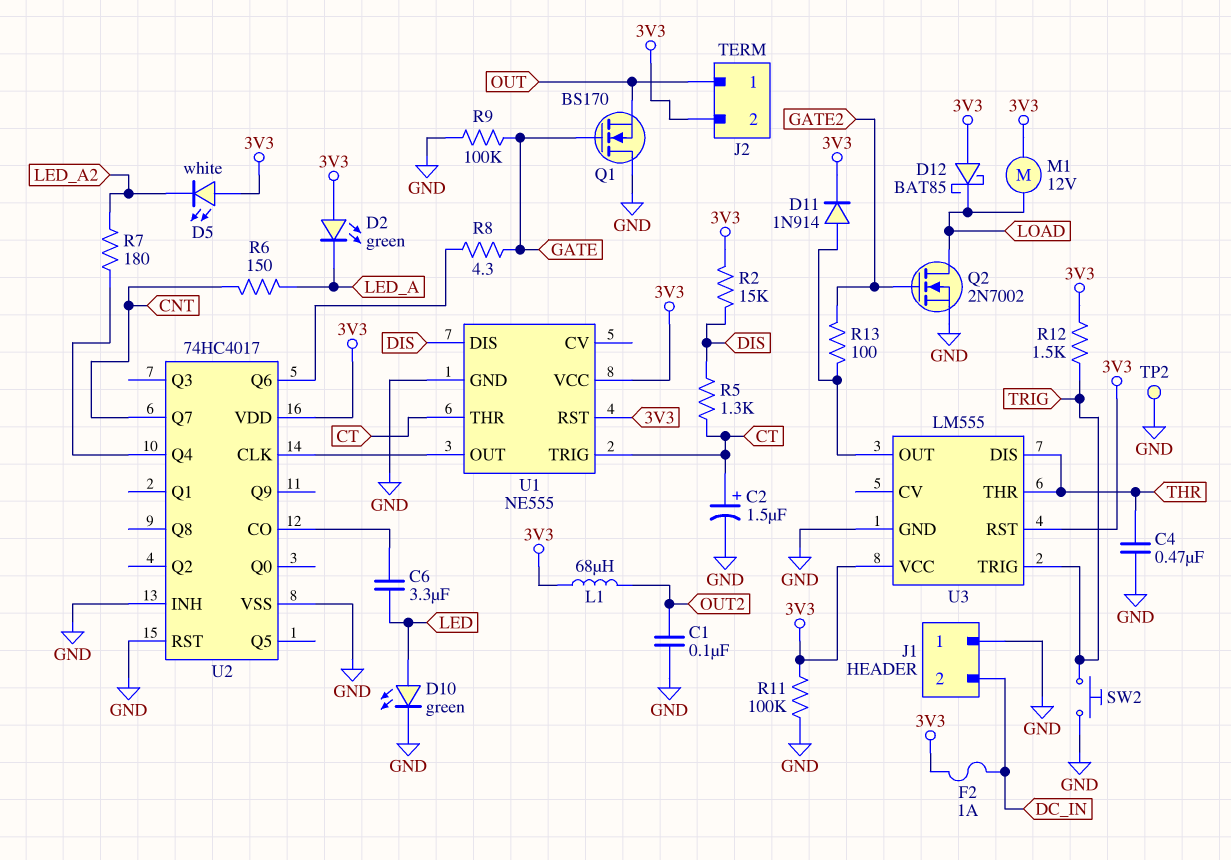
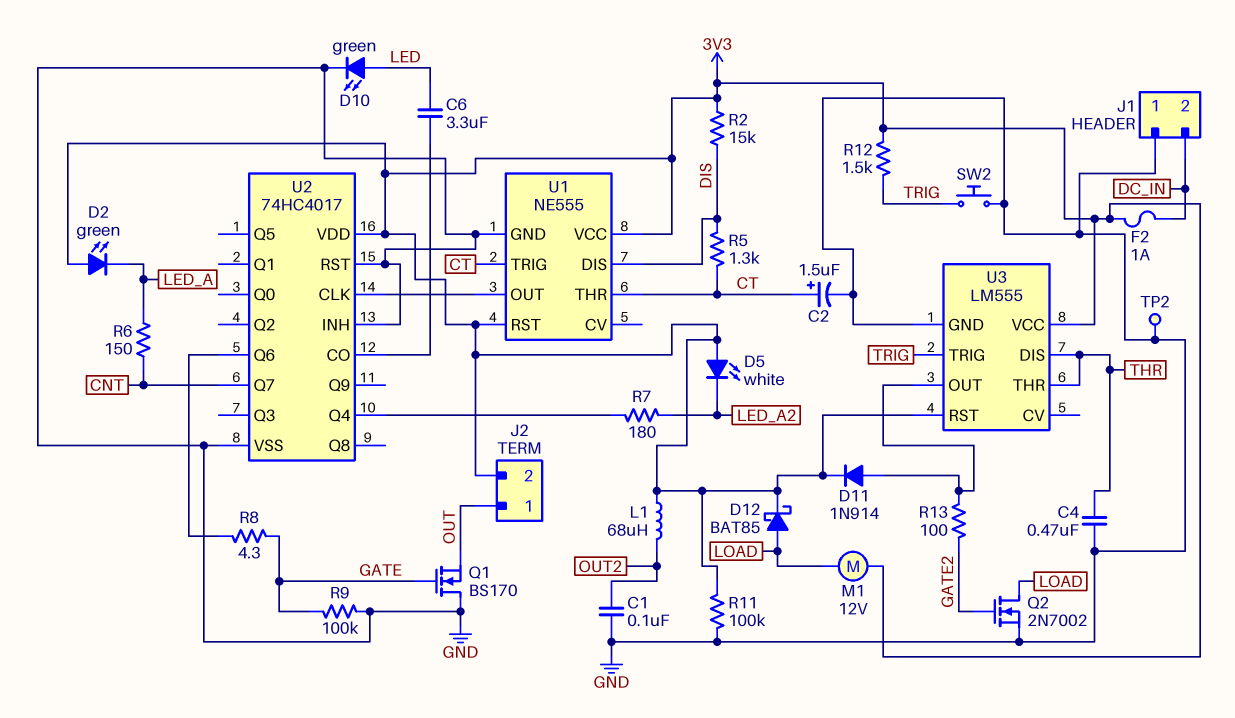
D12: schottky BAT85 (A 3V3, K LOAD) -> schottky BAT85 (A LOAD, K 3V3)

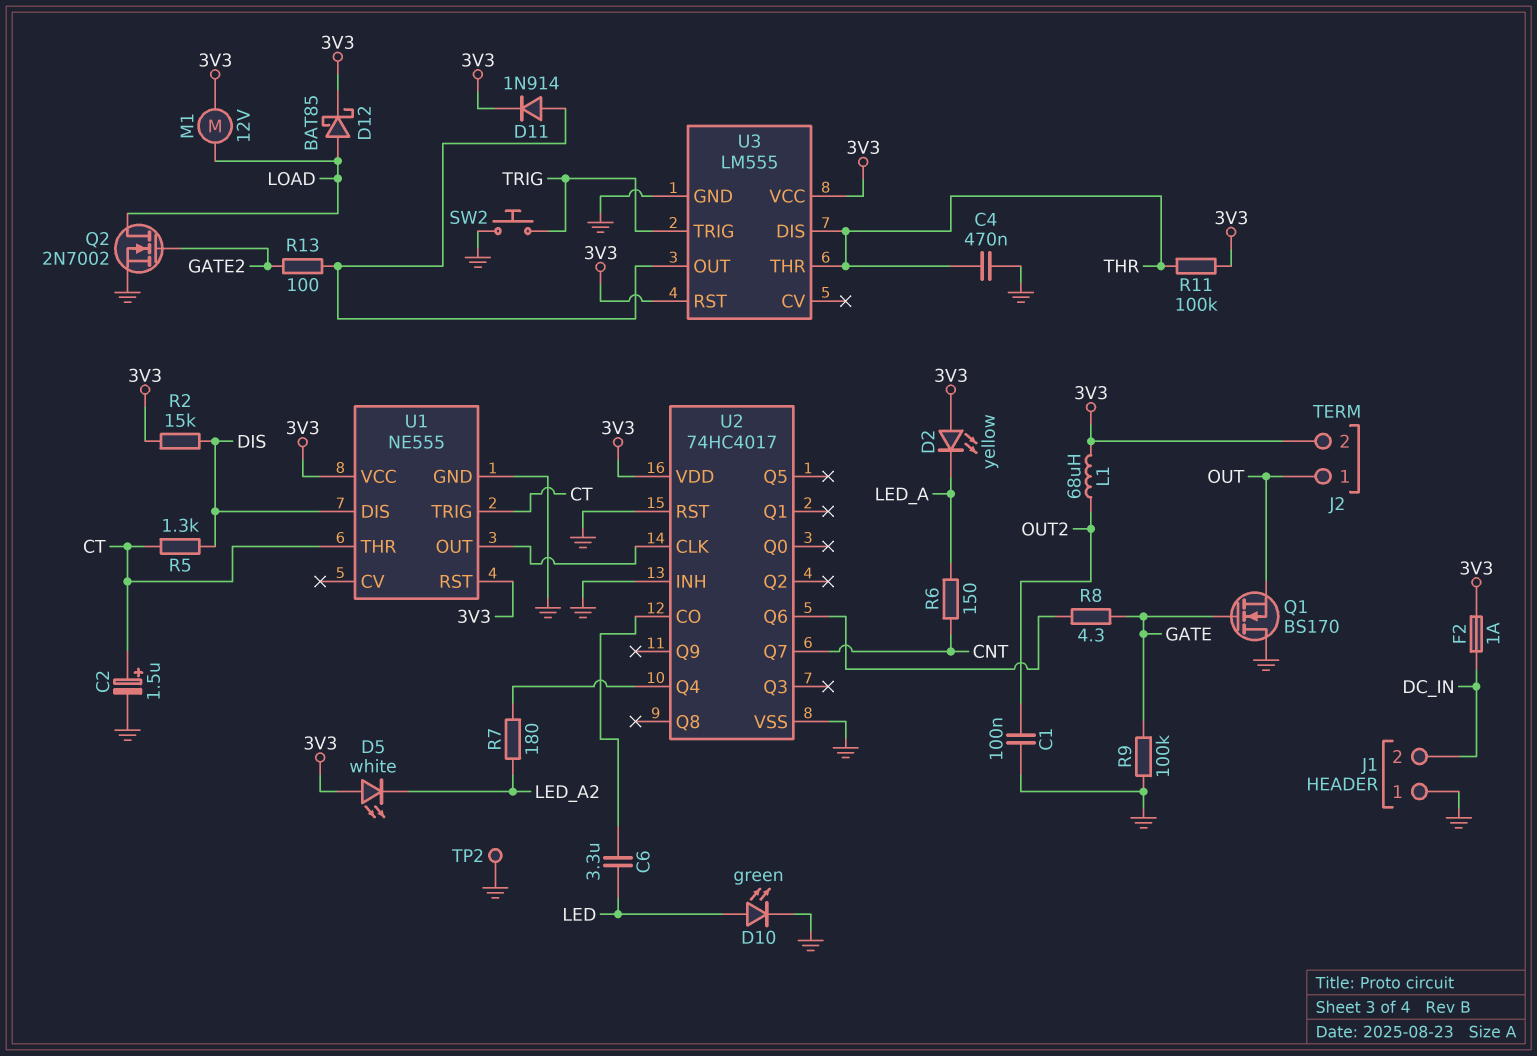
D2: LED green (A 3V3, K LED_A) -> LED yellow (A 3V3, K LED_A)
R11: 100k (3V3, GND) -> 100k (3V3, THR)
R12: 1.5k (3V3, TRIG) -> none

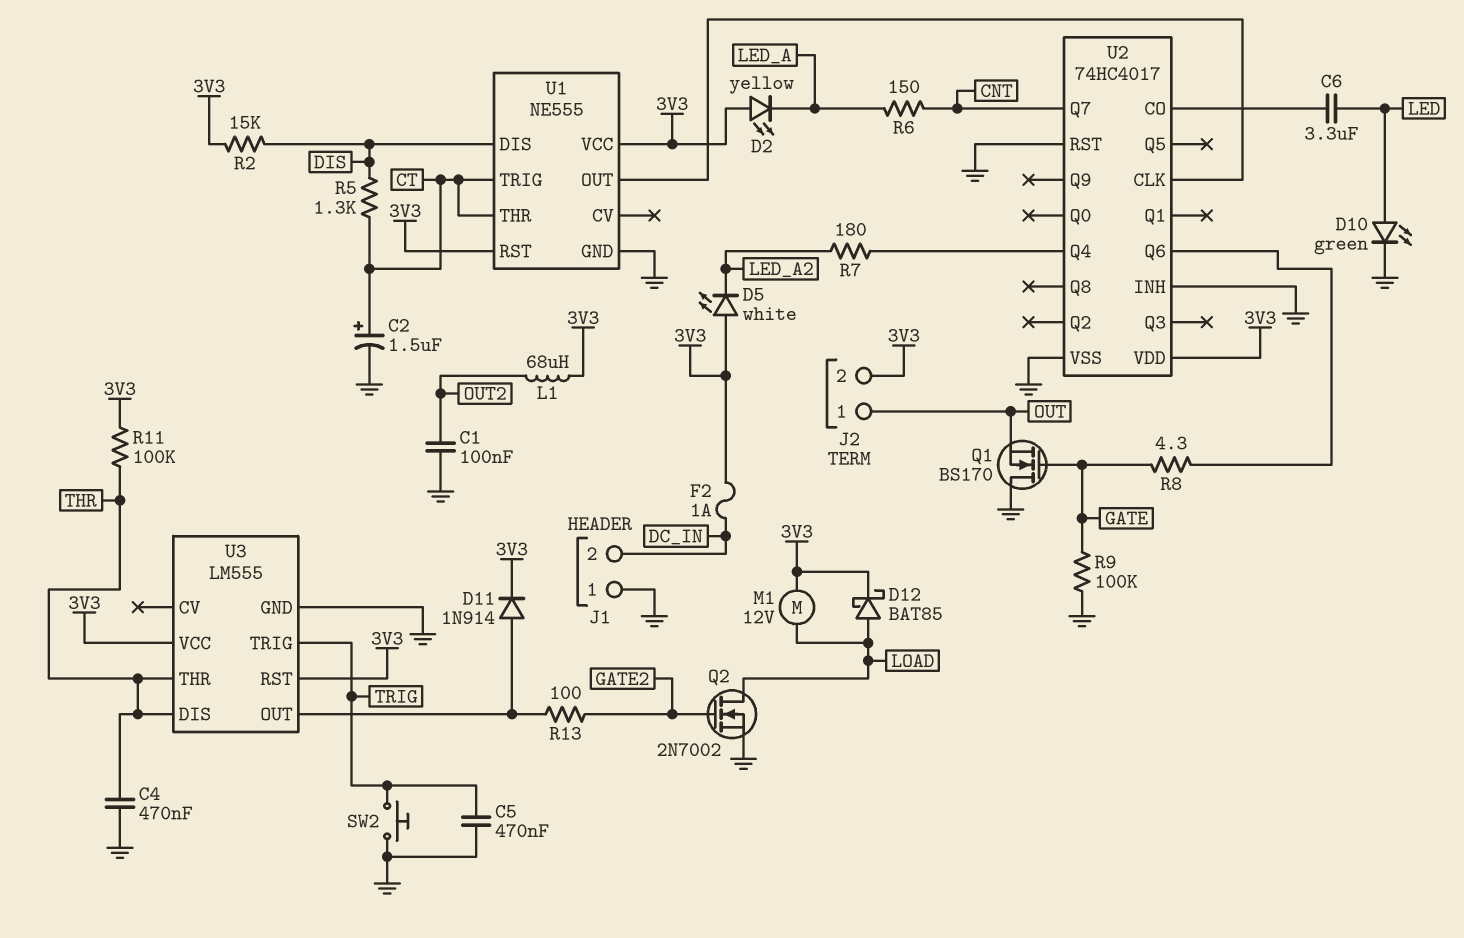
C5: none -> 470nF (GND, TRIG)
TP2: test point (GND) -> none

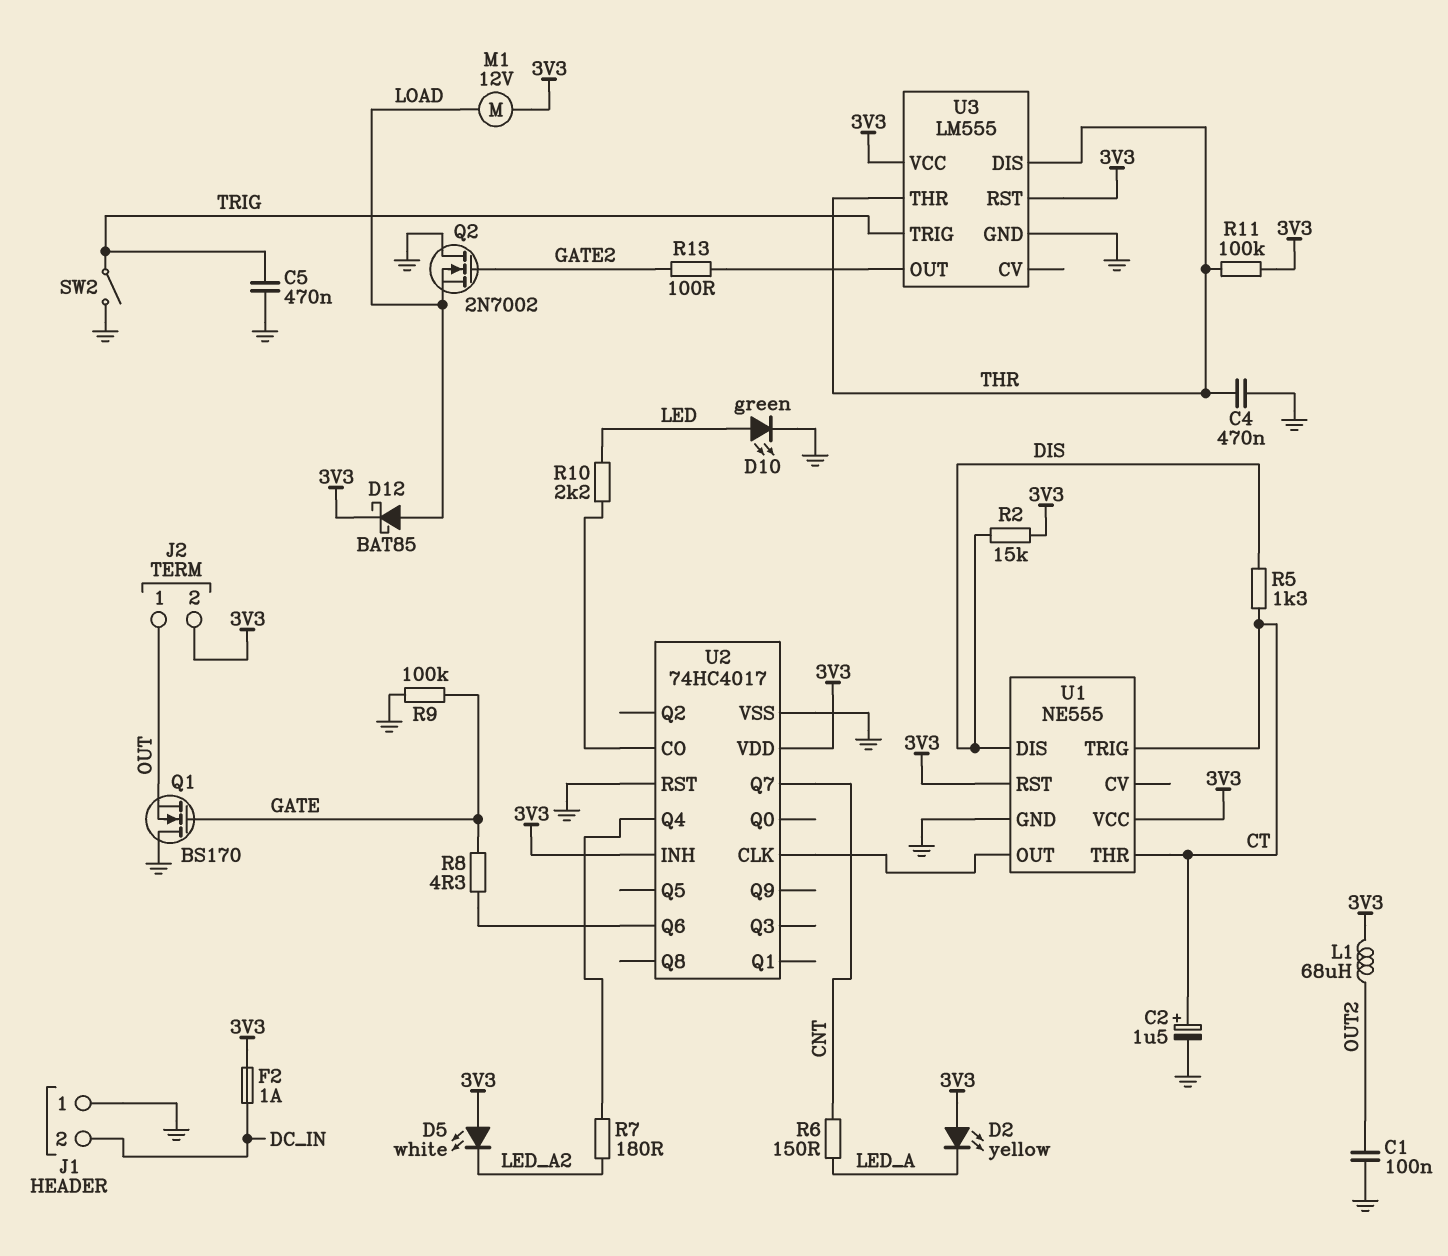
C6: 3.3uF (LED, U2/CO) -> none
D11: diode 1N914 (A U3/OUT, K 3V3) -> none
Q2: NMOS 2N7002 (G GATE2, D LOAD, S GND) -> NMOS 2N7002 (G GATE2, D GND, S LOAD)
R10: none -> 2.2k (LED, U2/CO)
SW2: button (GND, TRIG) -> switch (GND, TRIG)
U2 pin INH: GND -> 3V3

